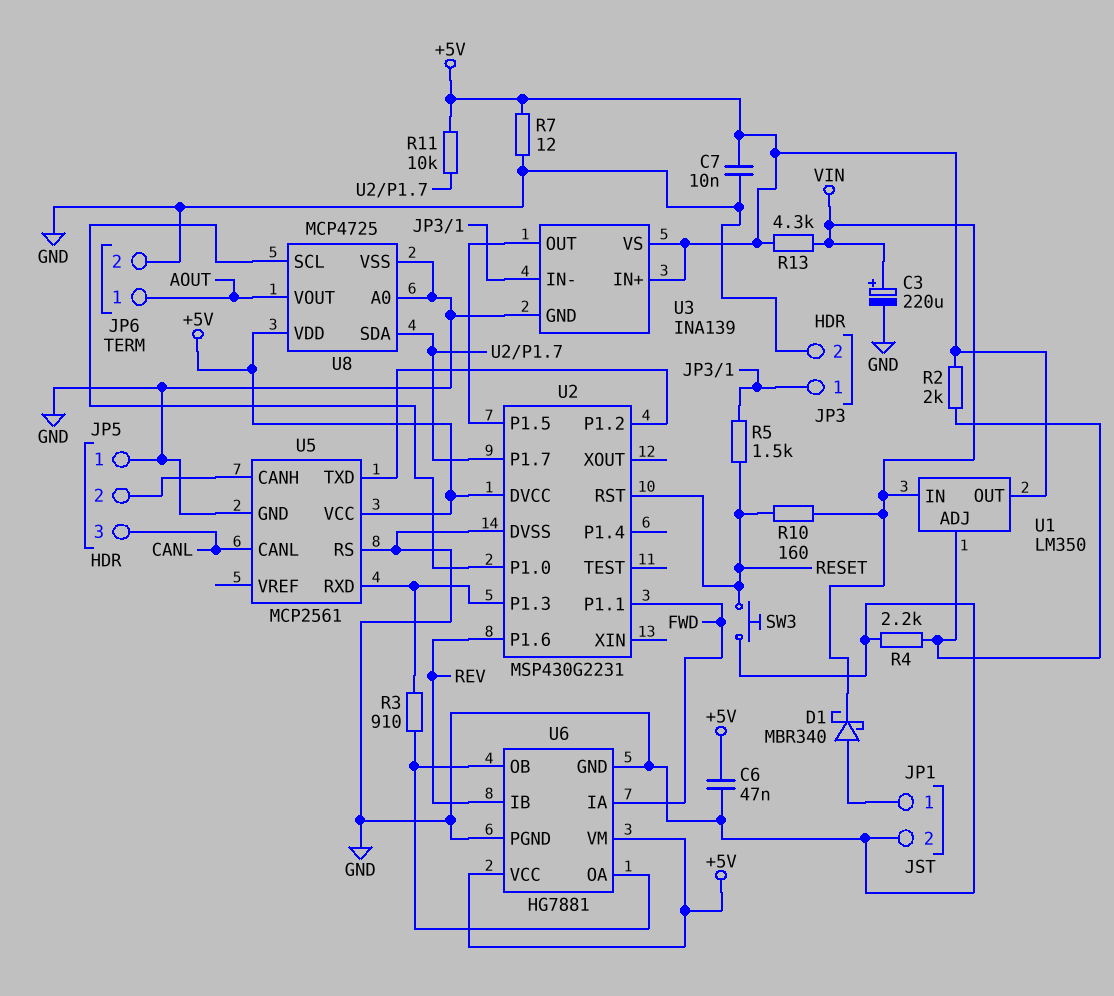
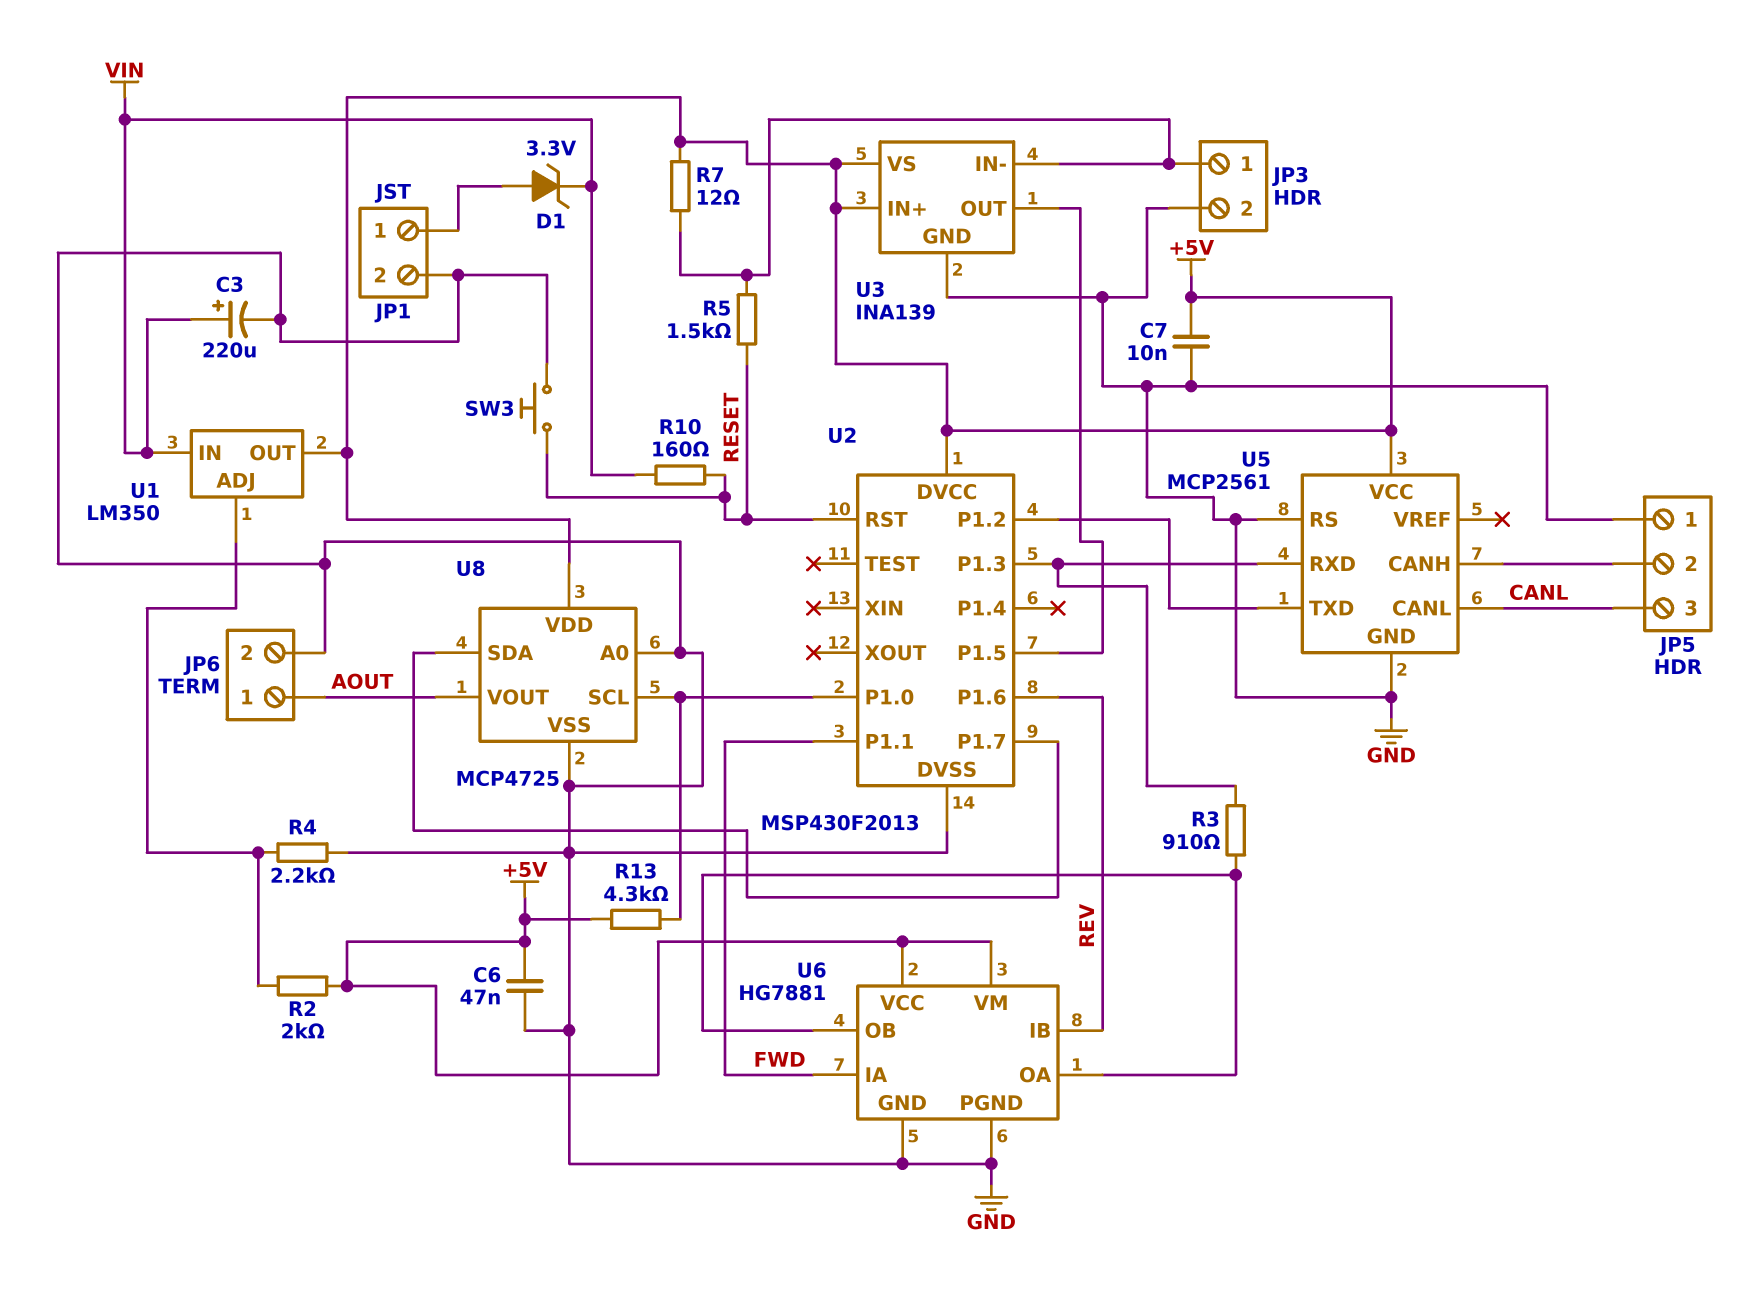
D1: schottky MBR340 (A JP1/1, K VIN) -> zener 3.3V (A JP1/1, K VIN)
R7: 12 (+5V, GND) -> 12 (+5V, JP3/1)
R11: 10k (+5V, U2/P1.7) -> none
R13: 4.3k (+5V, VIN) -> 4.3k (+5V, U2/P1.0)
U2: MSP430G2231 -> MSP430F2013

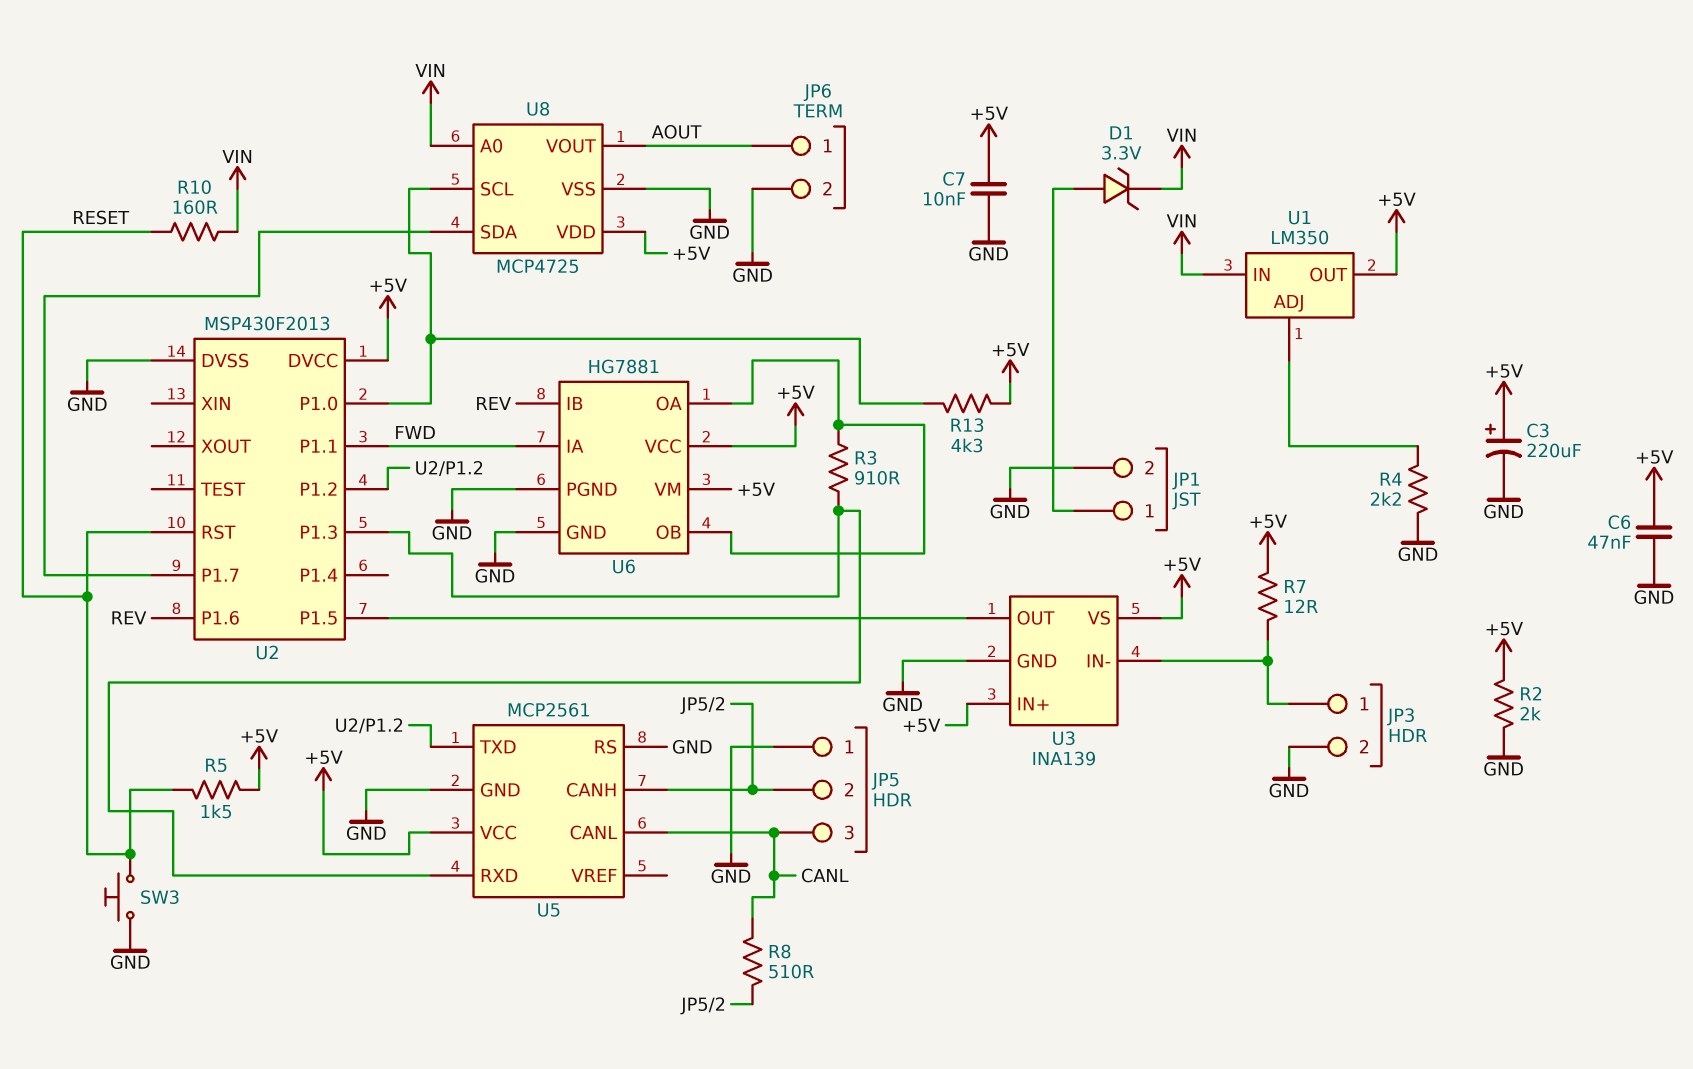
C3: 220uF (plus VIN, minus GND) -> 220uF (plus +5V, minus GND)
R2: 2k (+5V, U1/ADJ) -> 2k (+5V, GND)
R5: 1.5k (JP3/1, RESET) -> 1.5k (+5V, RESET)
R8: none -> 510 (CANL, JP5/2)
U8 pin A0: GND -> VIN

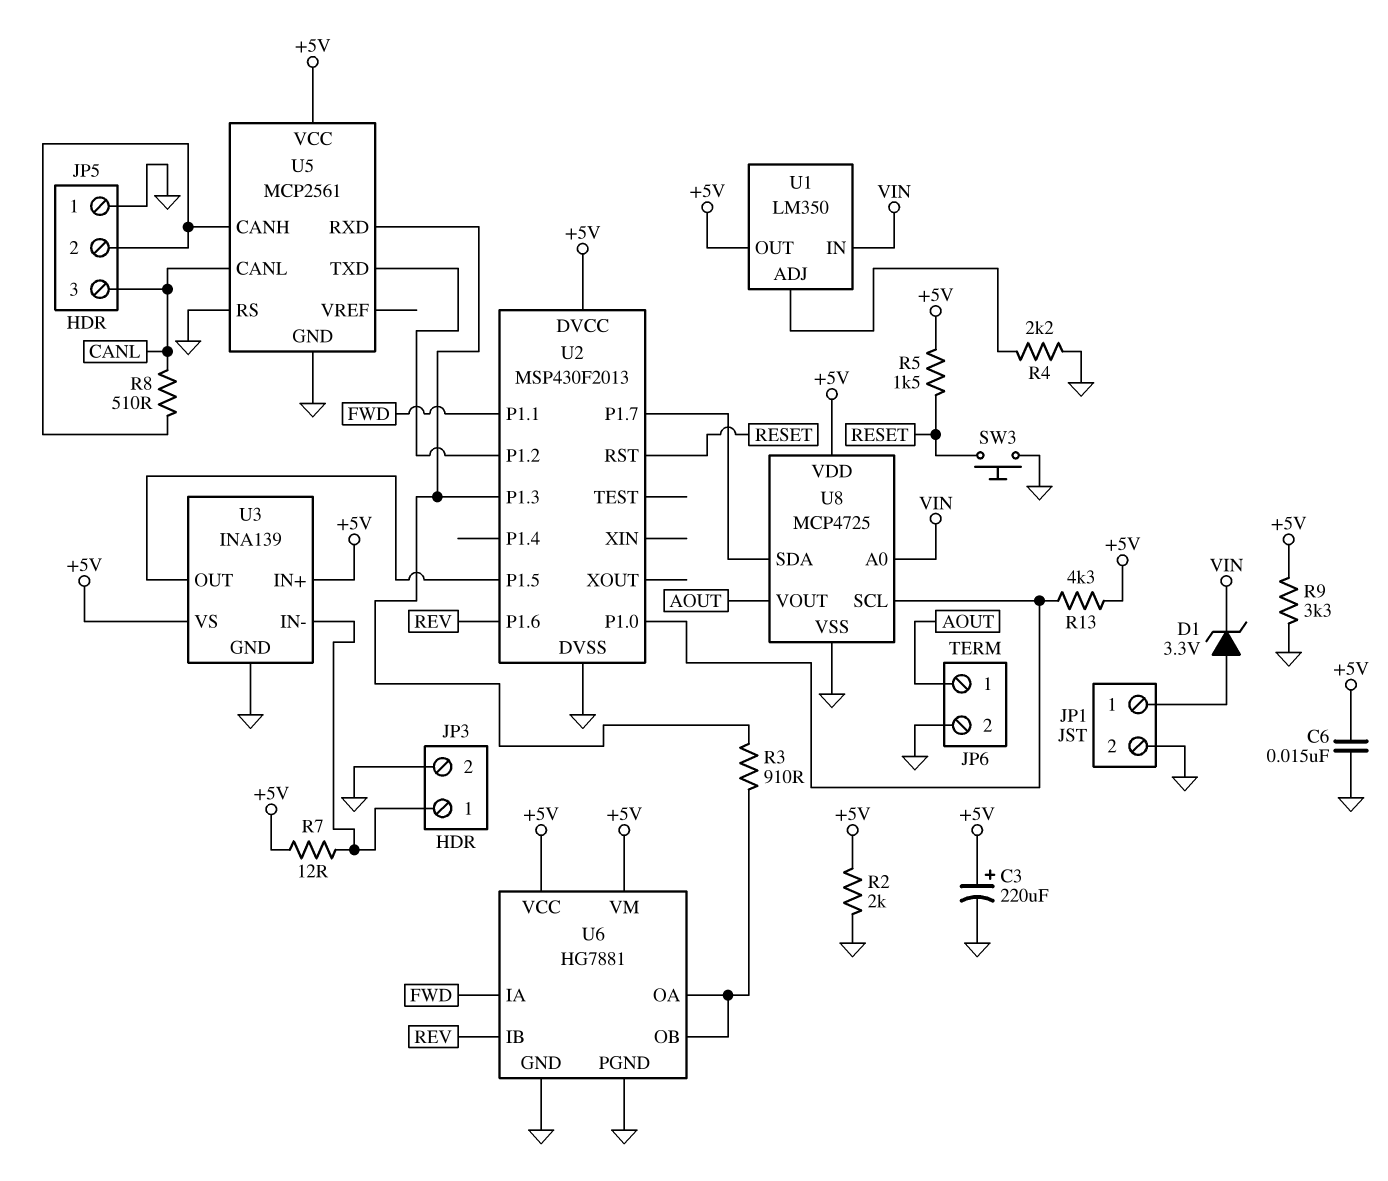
C6: 47nF (+5V, GND) -> 15nF (+5V, GND)
C7: 10nF (+5V, GND) -> none
R9: none -> 3.3k (+5V, GND)
R10: 160 (RESET, VIN) -> none

